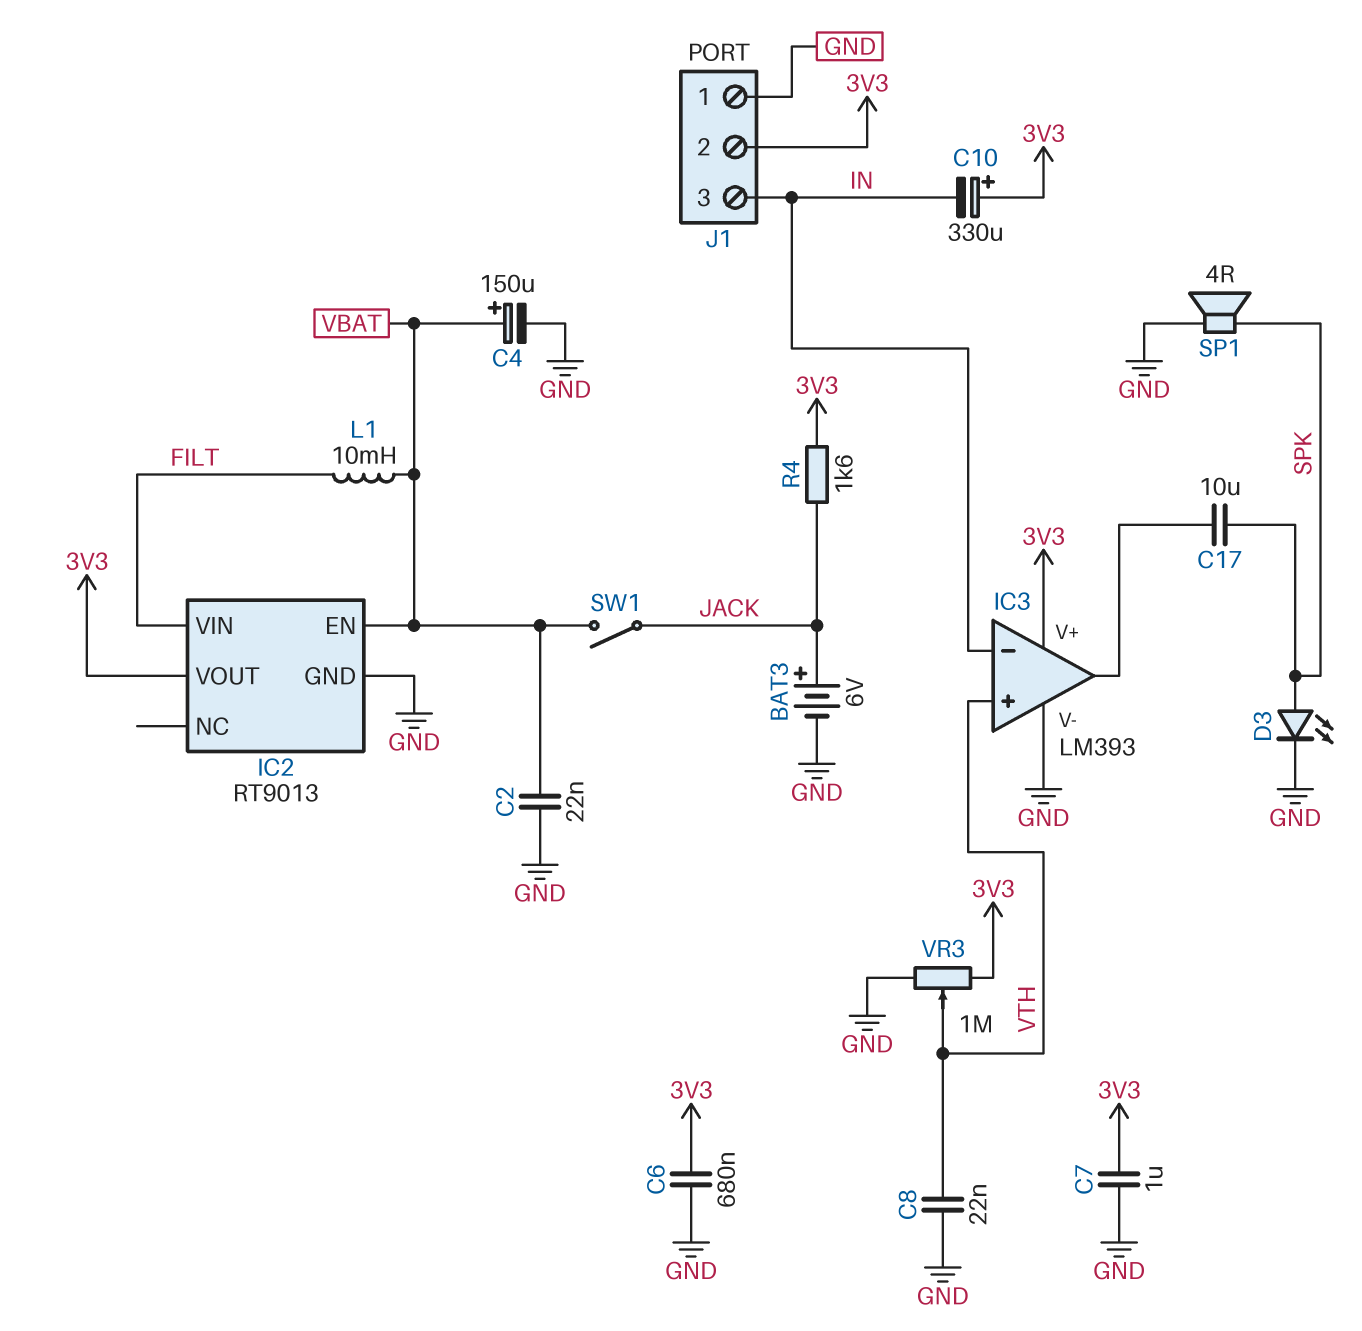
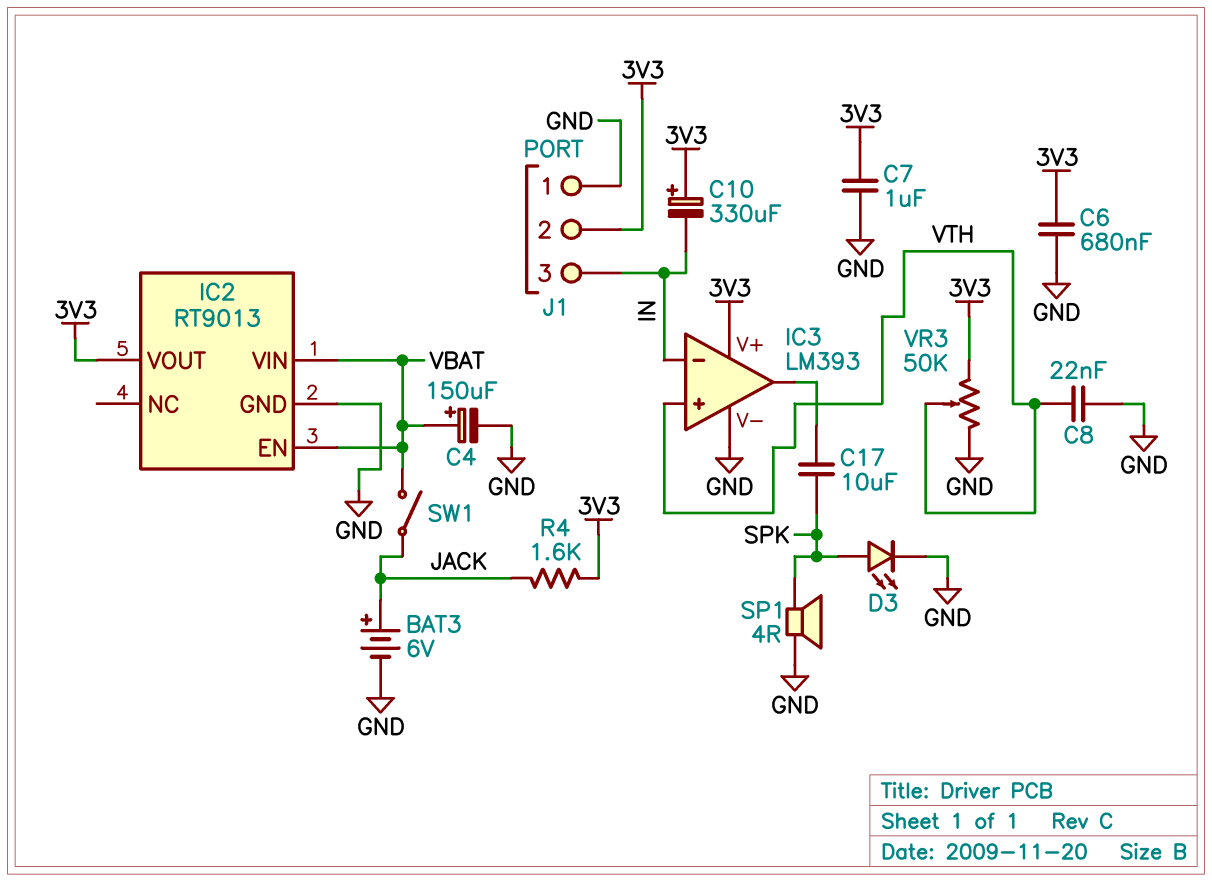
C2: 22nF (GND, VBAT) -> none
IC2 pin VIN: FILT -> VBAT
L1: 10mH (FILT, VBAT) -> none
VR3: 1M (3V3, GND, wiper VTH) -> 50k (3V3, GND, wiper VTH)

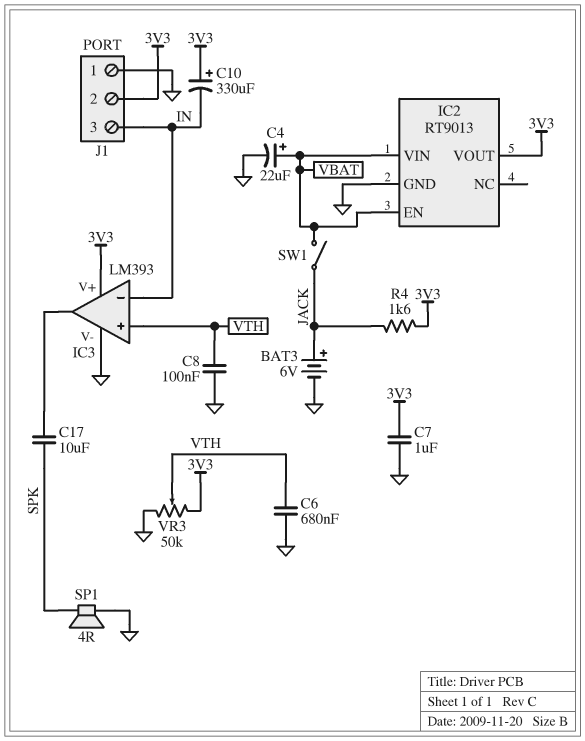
C4: 150uF (plus VBAT, minus GND) -> 22uF (plus VBAT, minus GND)
C6: 680nF (3V3, GND) -> 680nF (GND, VTH)
C8: 22nF (GND, VTH) -> 100nF (GND, VTH)
D3: LED (A SPK, K GND) -> none

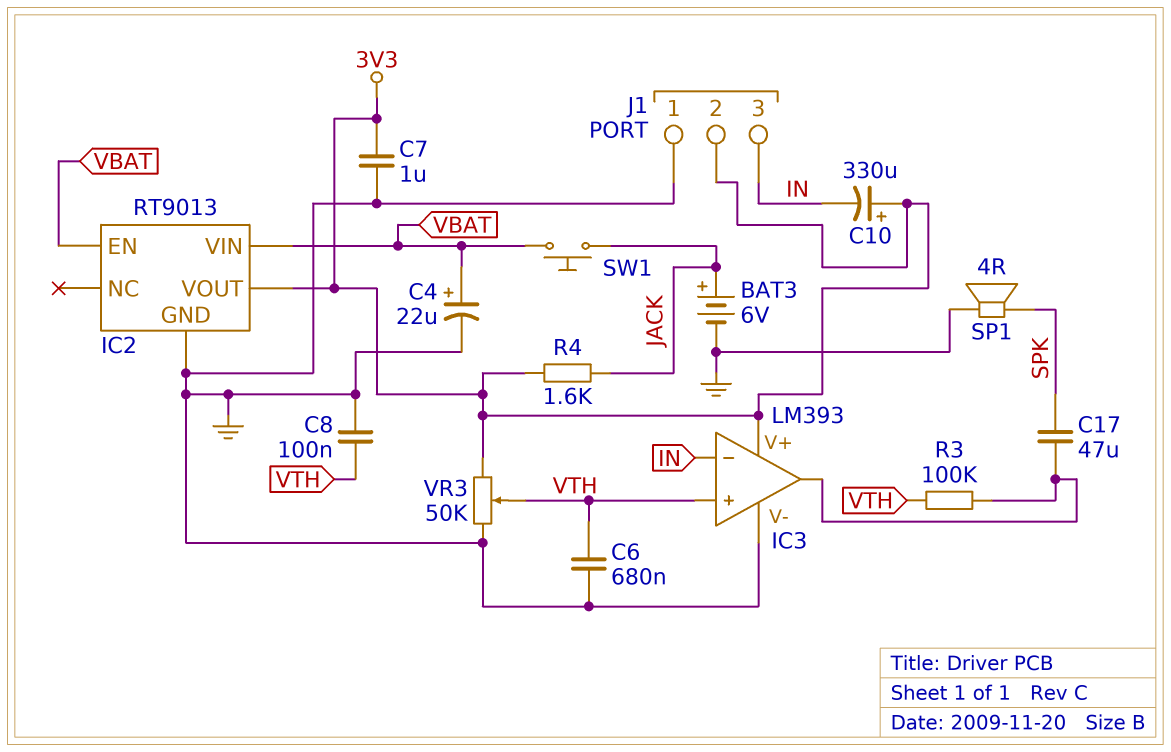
C17: 10uF (IC3/out, SPK) -> 47uF (IC3/out, SPK)
R3: none -> 100k (IC3/out, VTH)
SW1: switch (JACK, VBAT) -> button (JACK, VBAT)

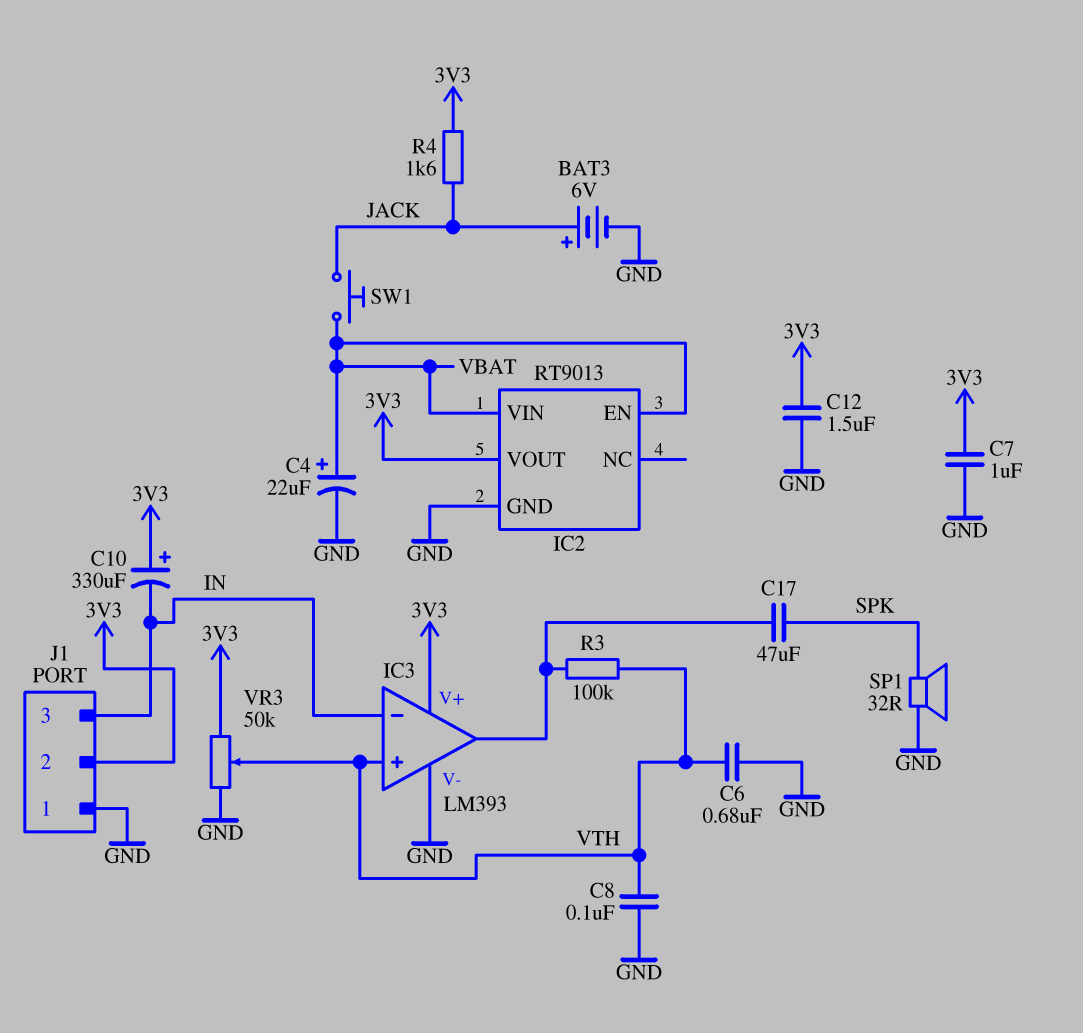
C12: none -> 1.5uF (3V3, GND)
SP1: speaker 4R (GND, SPK) -> speaker 32R (GND, SPK)

